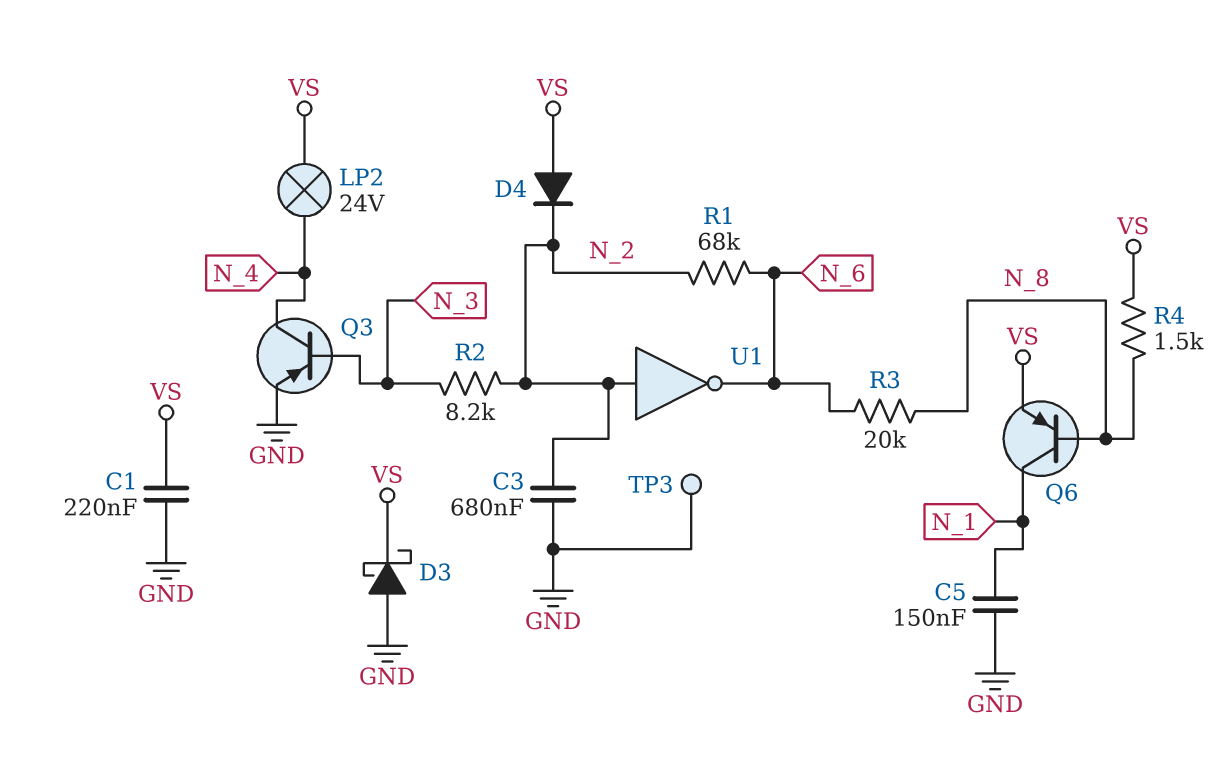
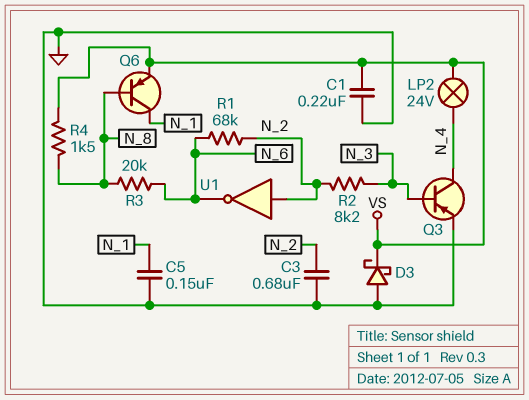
D4: diode (A VS, K N_2) -> none
TP3: test point (GND) -> none

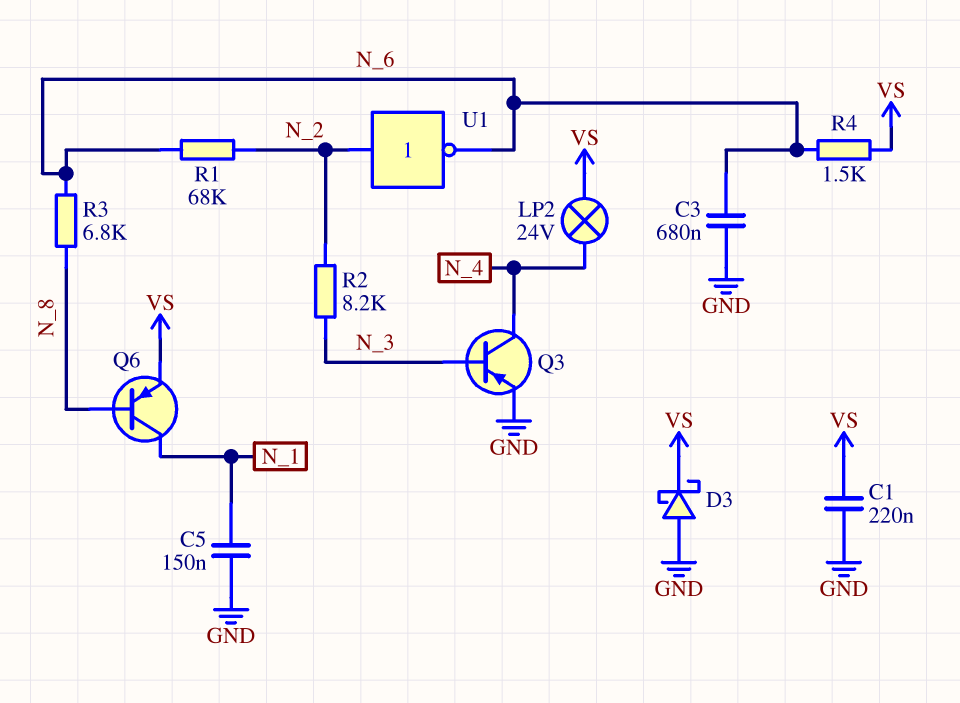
C3: 680nF (GND, N_2) -> 680nF (GND, N_6)
R3: 20k (N_6, N_8) -> 6.8k (N_6, N_8)
R4: 1.5k (N_8, VS) -> 1.5k (N_6, VS)

